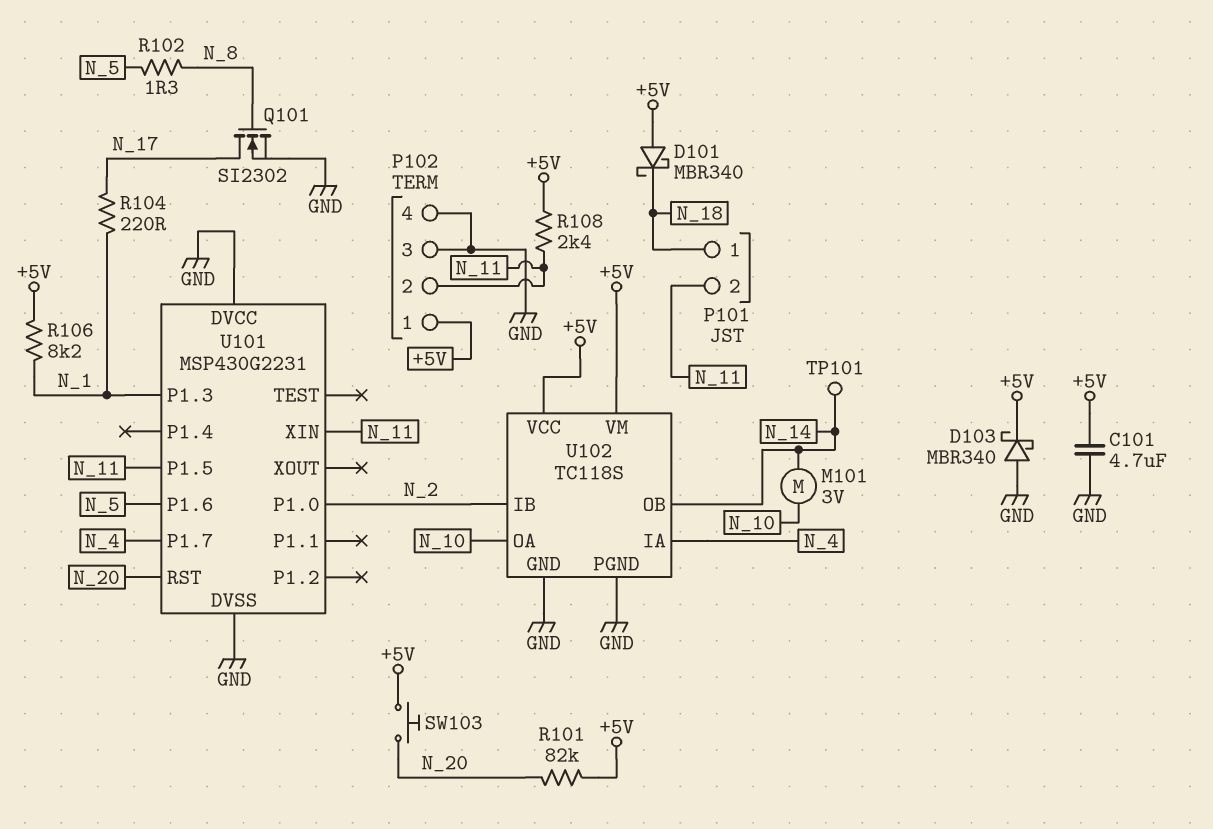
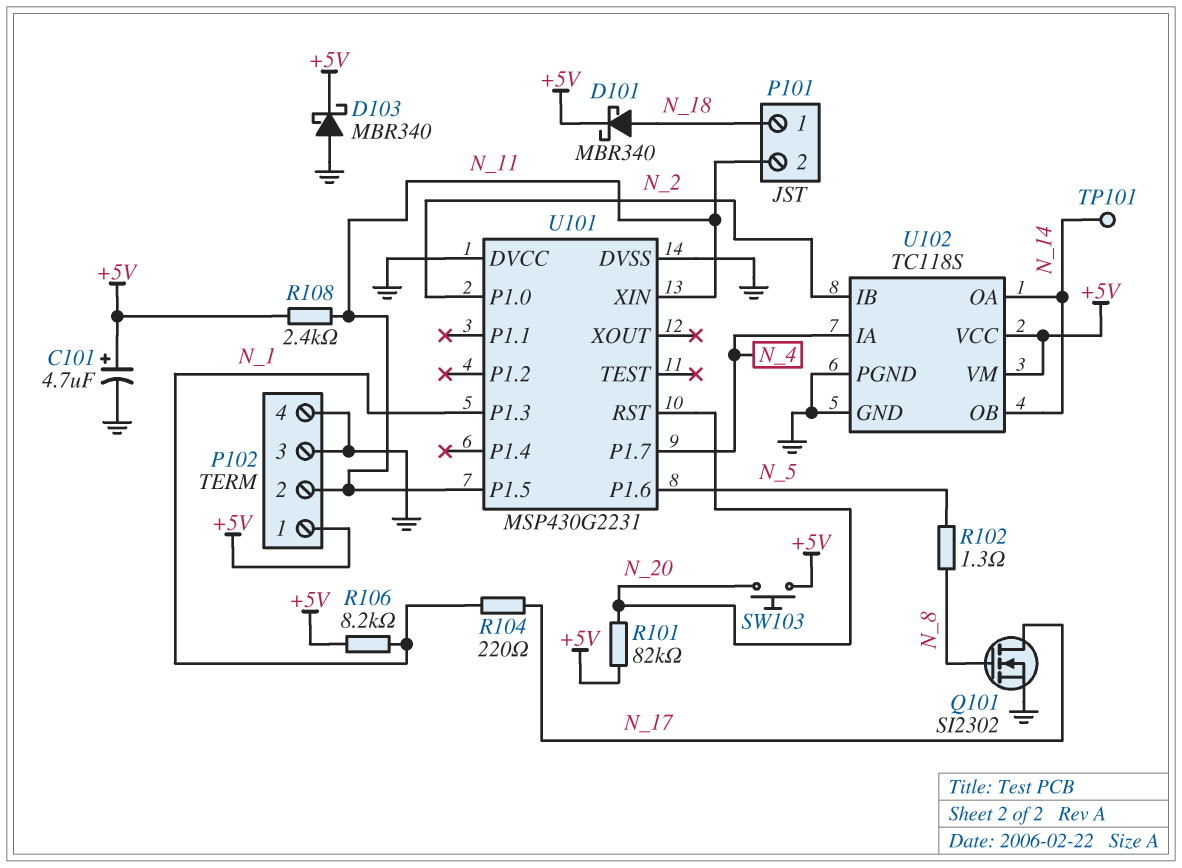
C101: 4.7uF (+5V, GND) -> 4.7uF (plus +5V, minus GND)
D101: schottky MBR340 (A +5V, K N_18) -> schottky MBR340 (A N_18, K +5V)
M101: motor 3V (N_10, N_14) -> none
U102 pin OA: N_10 -> N_14

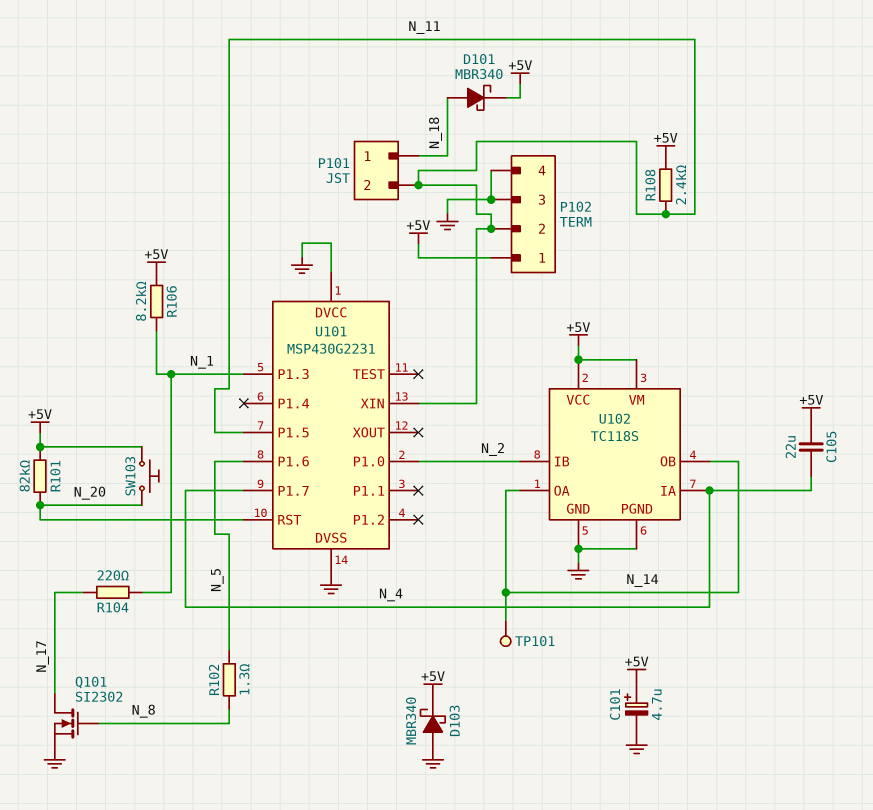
C105: none -> 22uF (+5V, N_4)

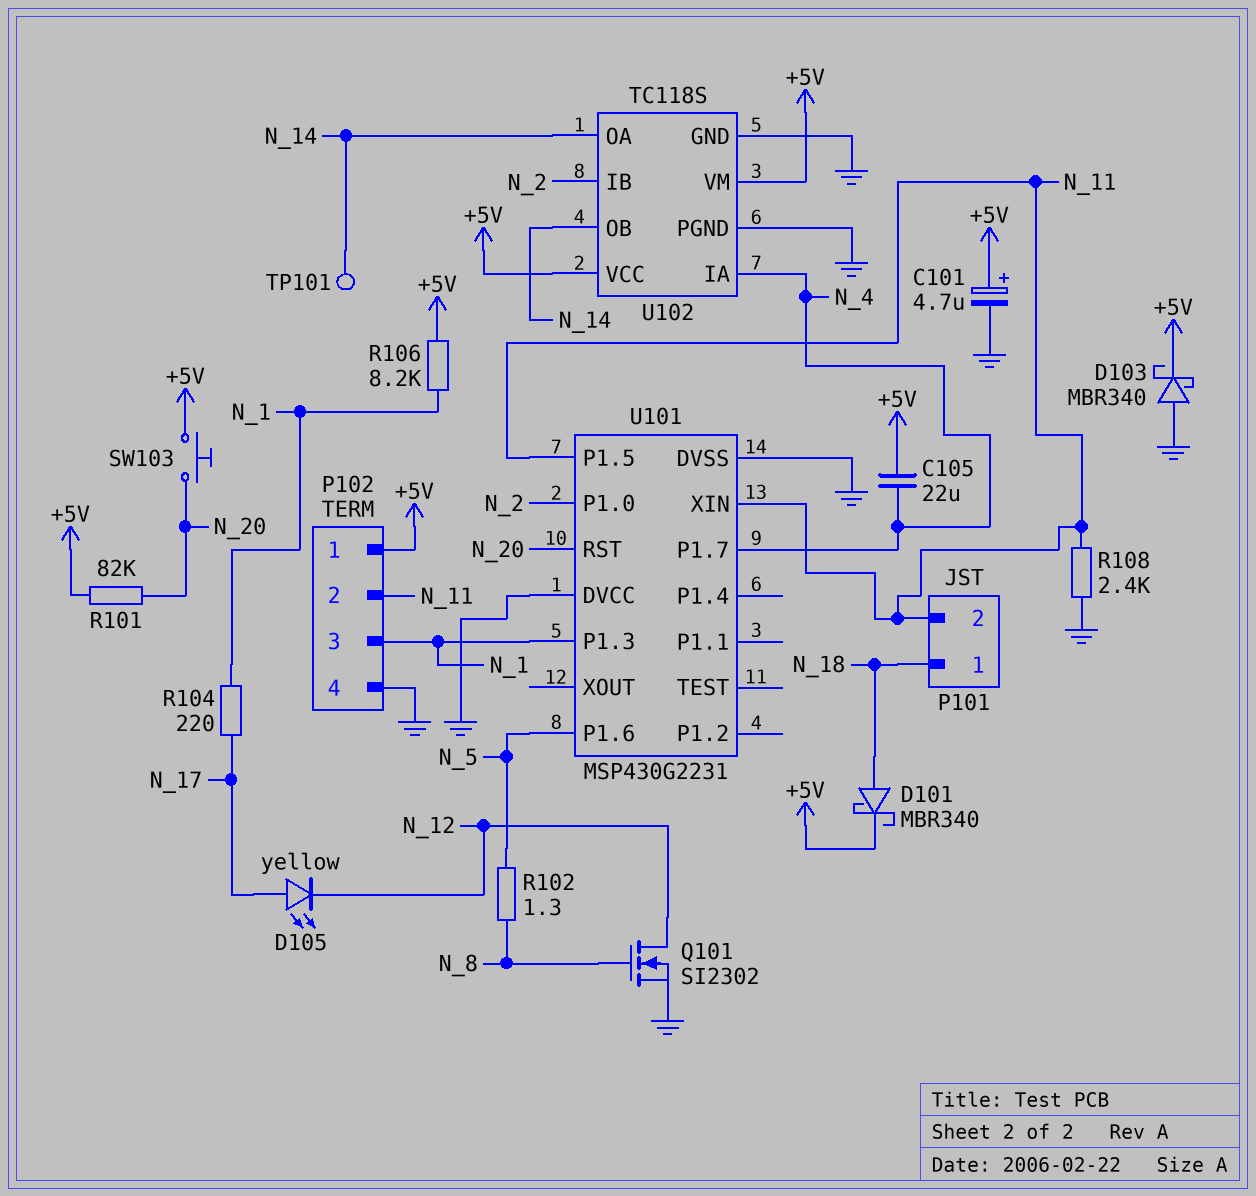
D105: none -> LED yellow (A N_17, K N_12)
P102 pin 3: GND -> N_1
Q101: NMOS SI2302 (G N_8, D N_17, S GND) -> NMOS SI2302 (G N_8, D N_12, S GND)
R108: 2.4k (+5V, N_11) -> 2.4k (GND, N_11)

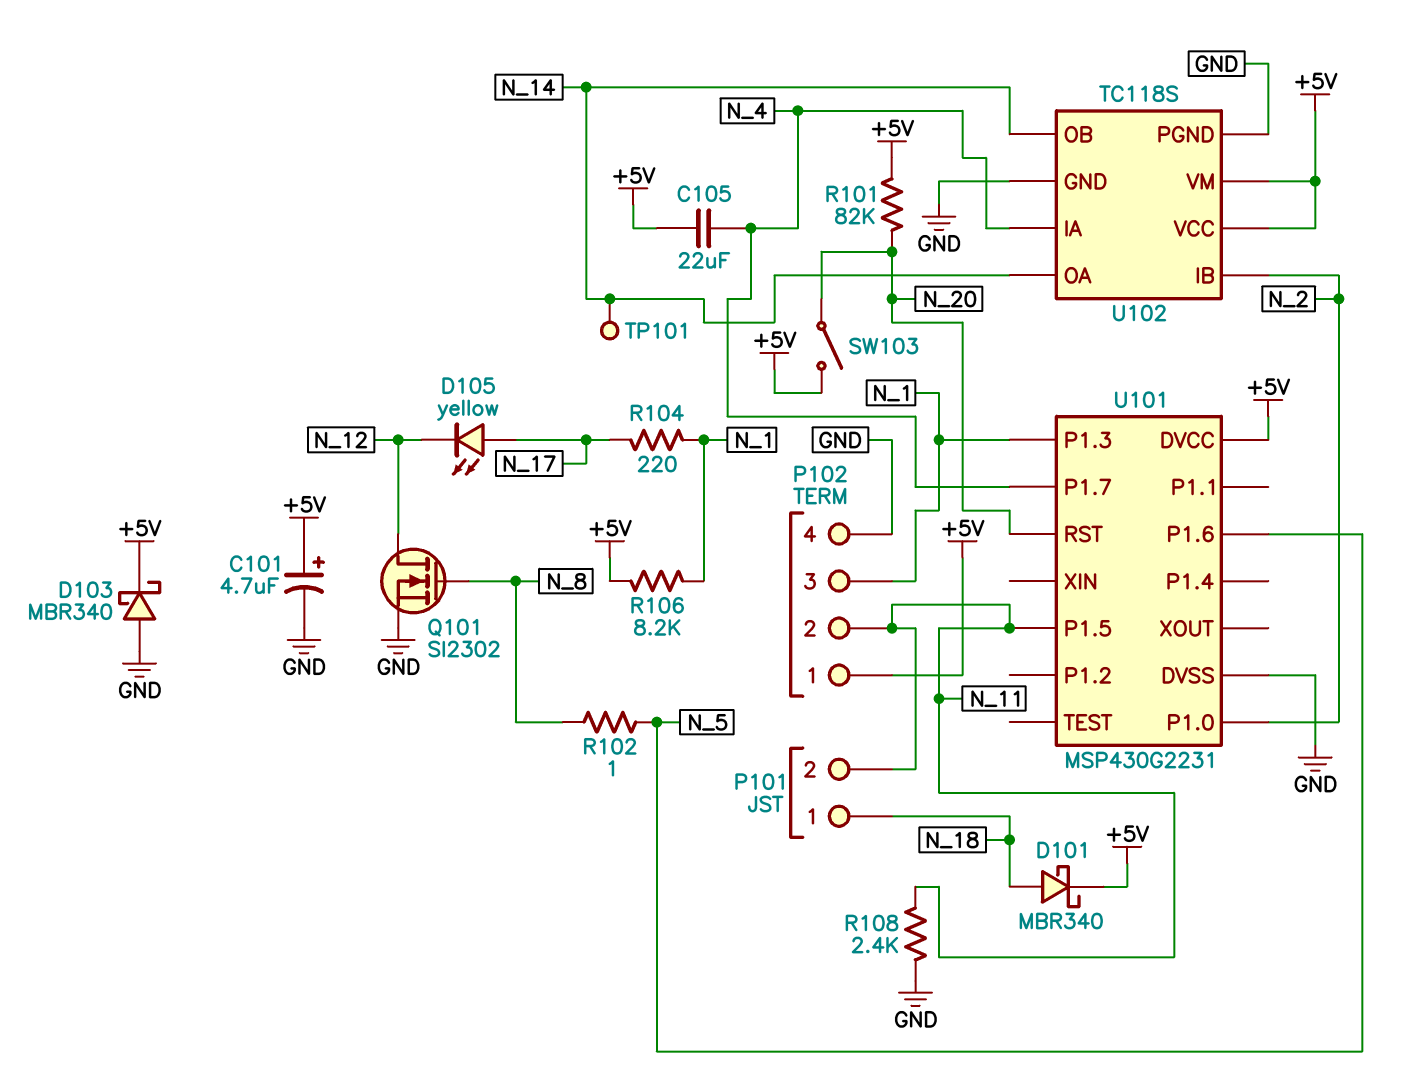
R102: 1.3 (N_5, N_8) -> 1 (N_5, N_8)
SW103: button (+5V, N_20) -> switch (+5V, N_20)
U101 pin DVCC: GND -> +5V
U101 pin XIN: N_11 -> none

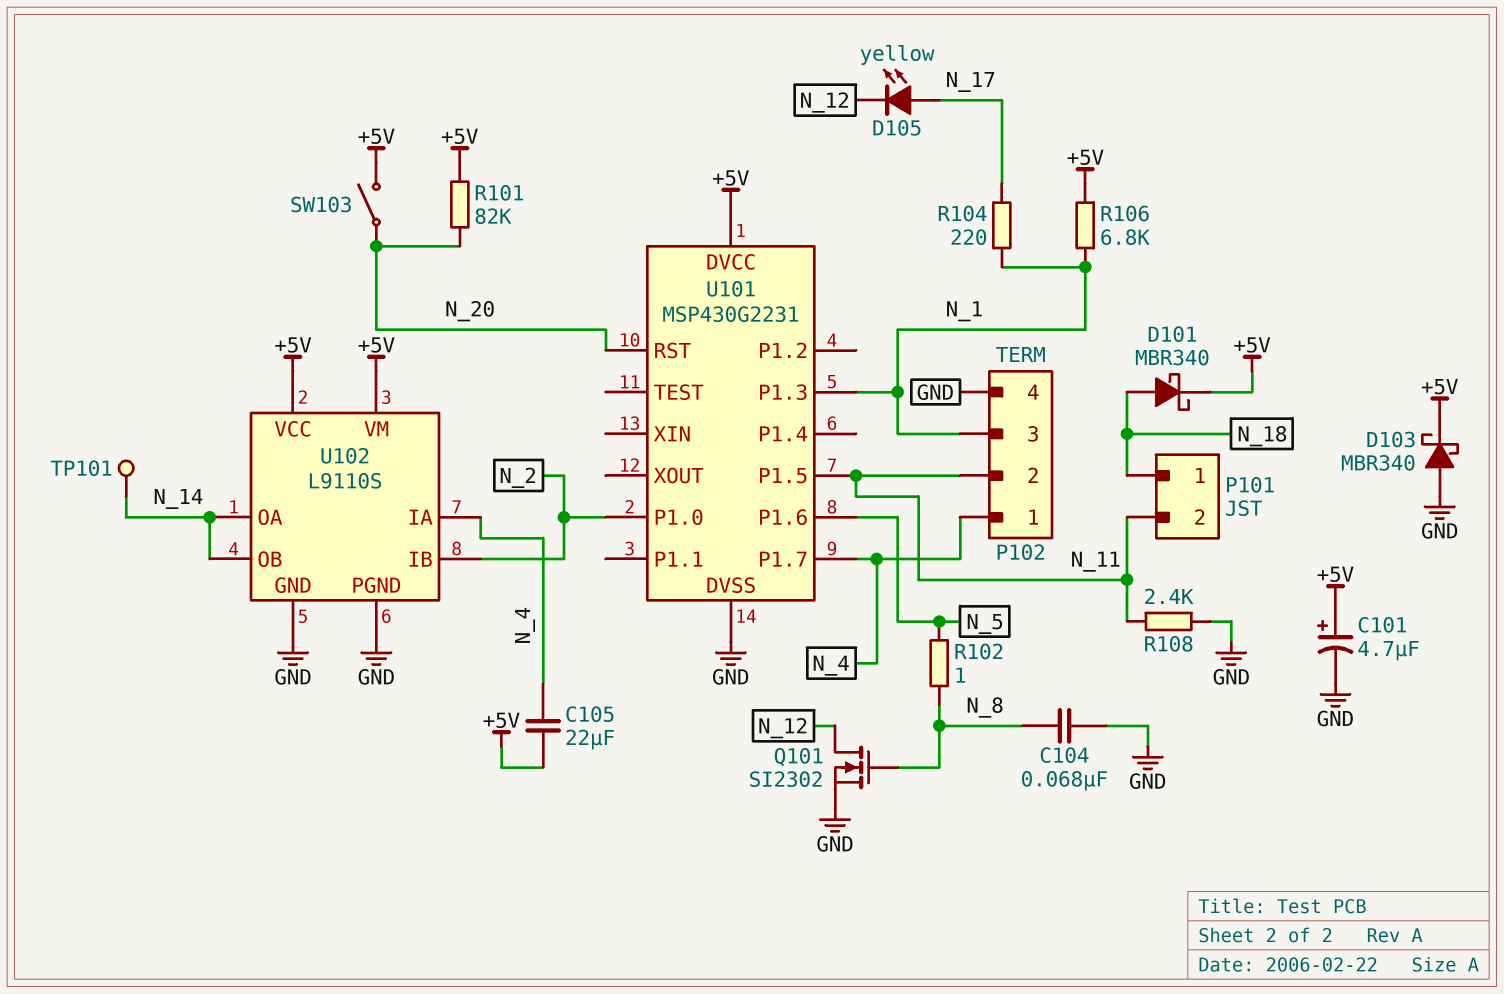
C104: none -> 68nF (GND, N_8)
P102 pin 1: +5V -> N_4
R106: 8.2k (+5V, N_1) -> 6.8k (+5V, N_1)
U102: TC118S -> L9110S

